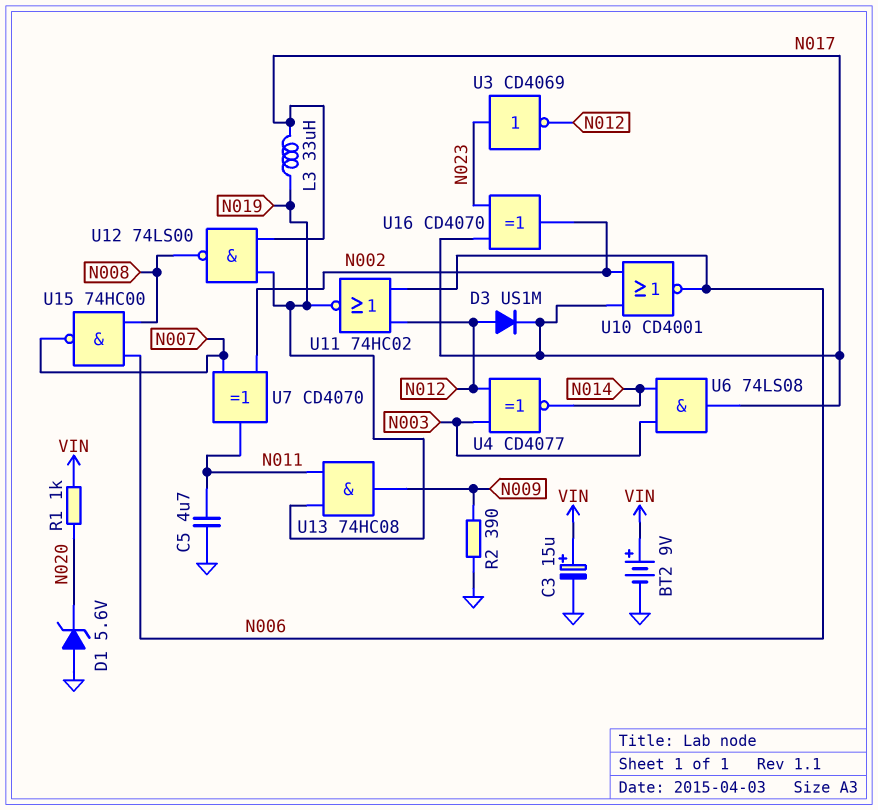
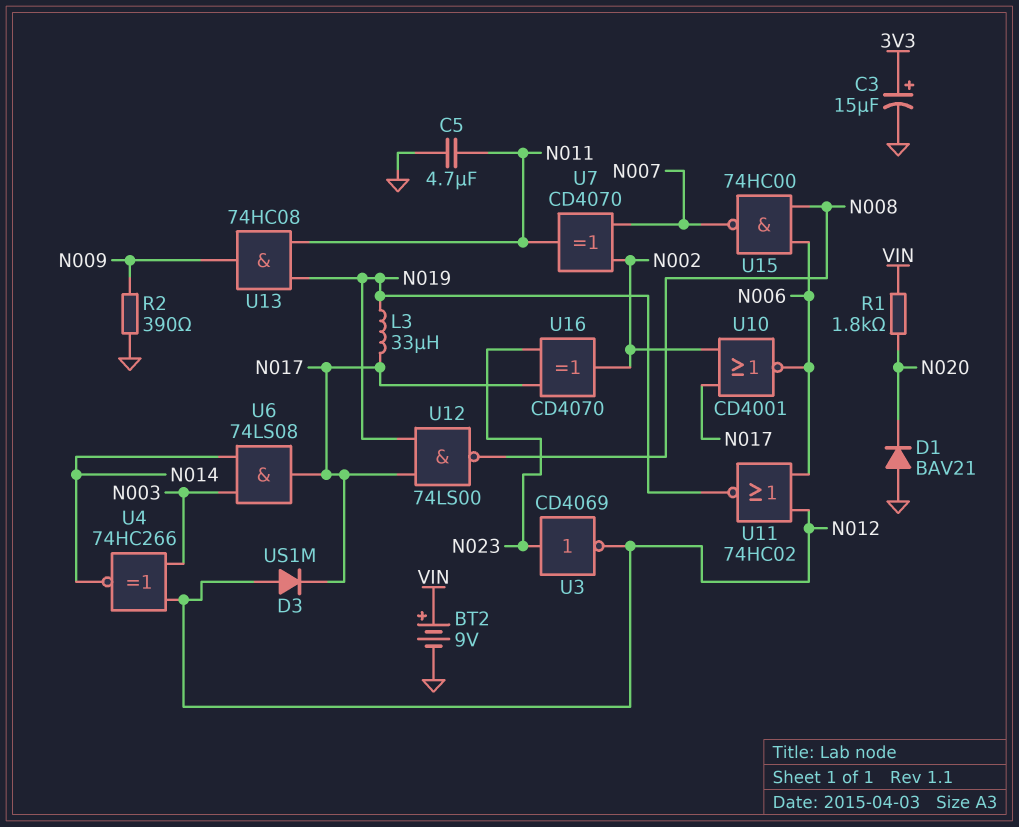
C3: 15uF (plus VIN, minus GND) -> 15uF (plus 3V3, minus GND)
D1: zener 5.6V (A GND, K N020) -> diode BAV21 (A GND, K N020)
R1: 1k (N020, VIN) -> 1.8k (N020, VIN)
U4: XNOR CD4077 (in N003, in N012, out N014) -> XNOR 74HC266 (in N003, in N012, out N014)

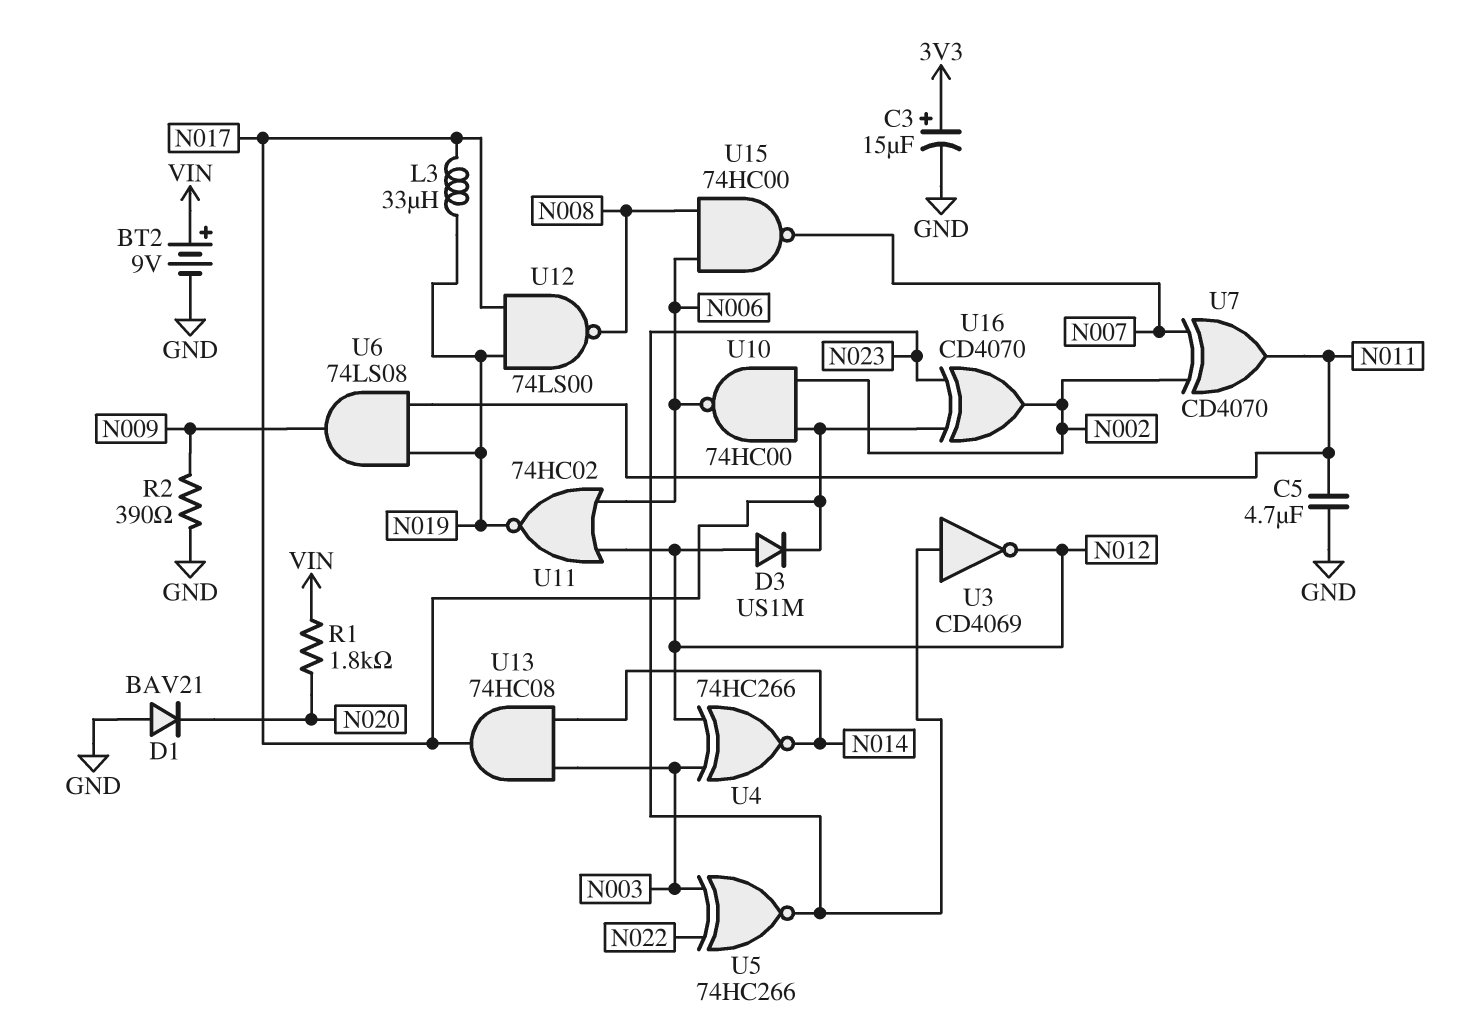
U5: none -> XNOR 74HC266 (in N003, in N022, out N023)
U6: AND 74LS08 (in N003, in N014, out N017) -> AND 74LS08 (in N011, in N019, out N009)
U10: NOR CD4001 (in N002, in N017, out N006) -> NAND 74HC00 (in N002, in N017, out N006)
U13: AND 74HC08 (in N011, in N019, out N009) -> AND 74HC08 (in N003, in N014, out N017)

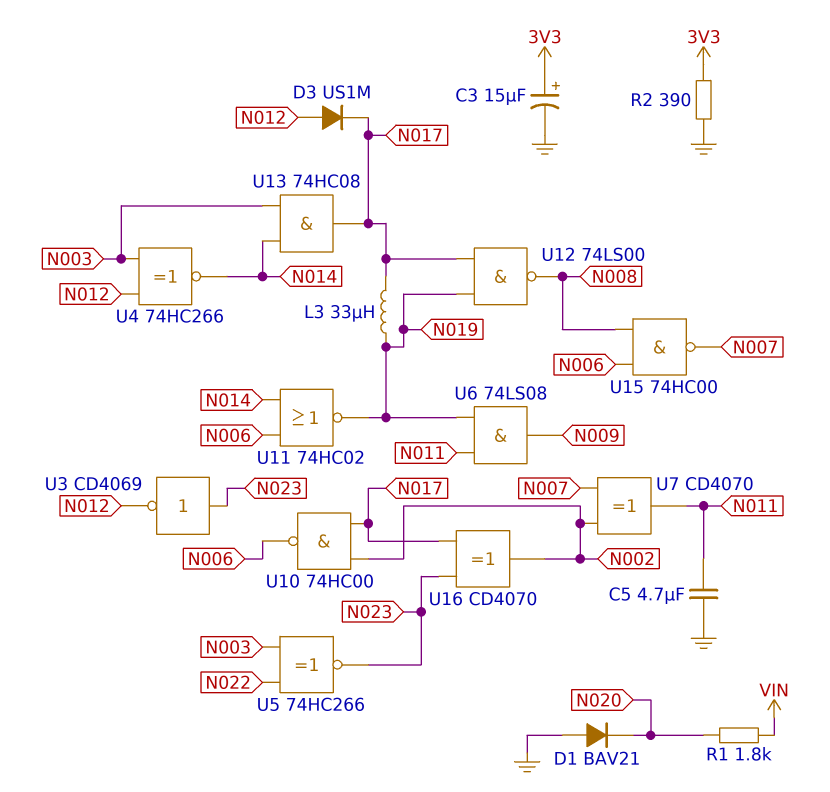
BT2: 9V (plus VIN, minus GND) -> none
R2: 390 (GND, N009) -> 390 (3V3, GND)
U11: NOR 74HC02 (in N006, in N012, out N019) -> NOR 74HC02 (in N006, in N014, out N019)

